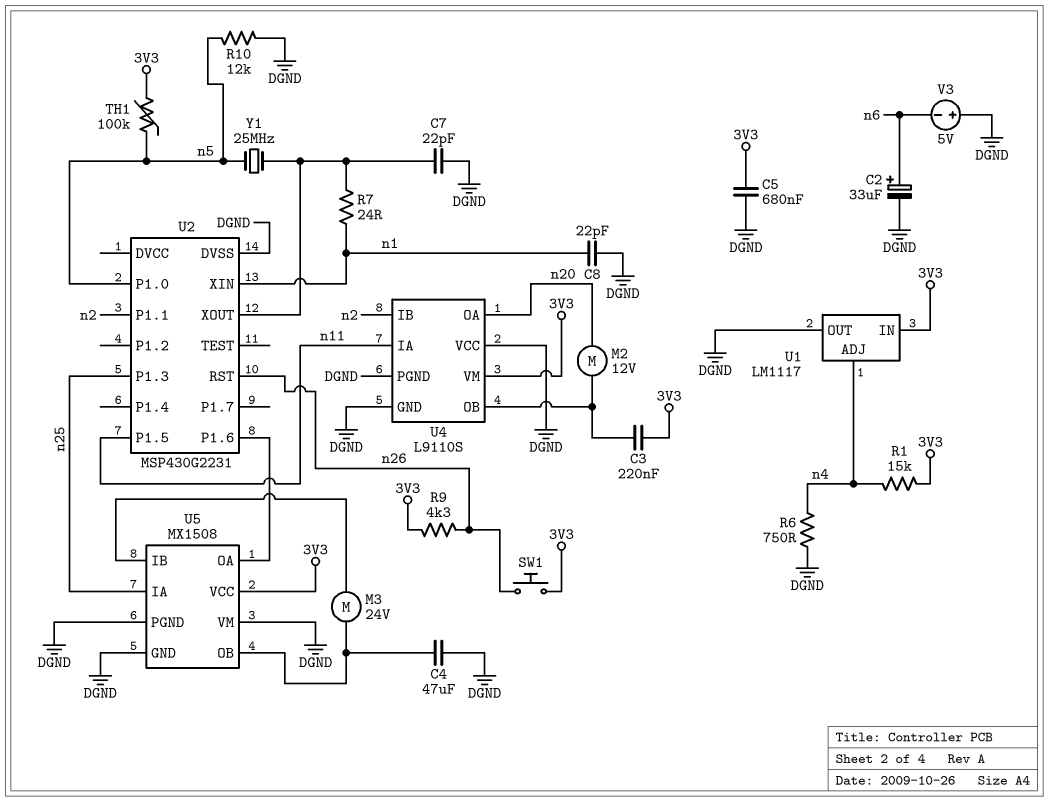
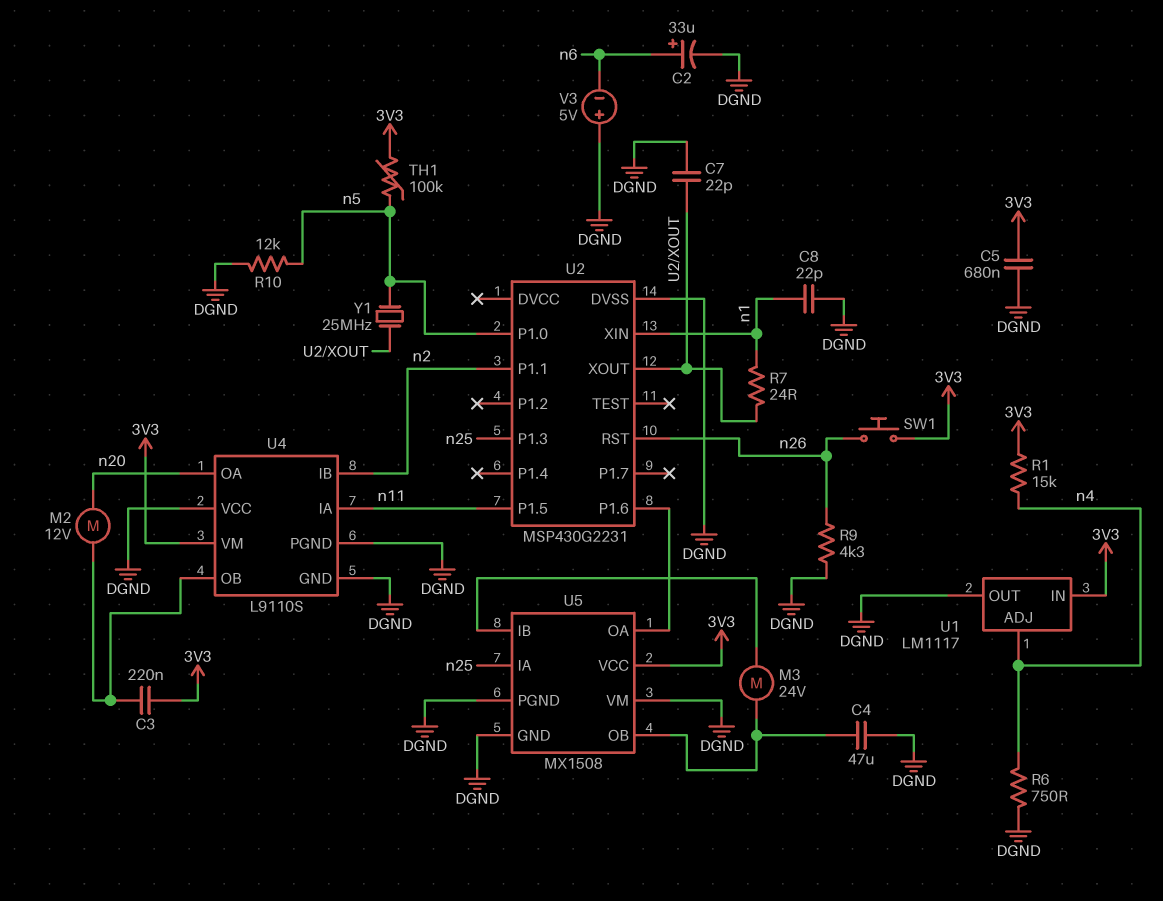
R9: 4.3k (3V3, n26) -> 4.3k (DGND, n26)

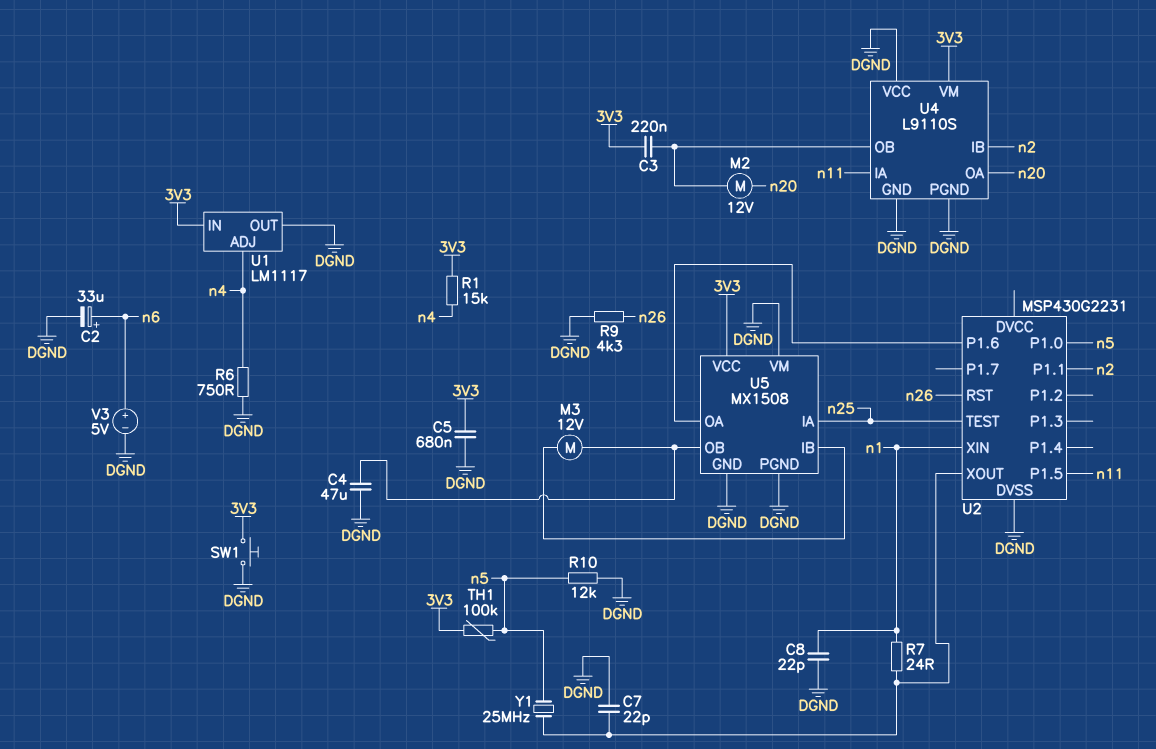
M3: motor 24V (U5/IB, U5/OB) -> motor 12V (U5/IB, U5/OB)
SW1: button (3V3, n26) -> button (3V3, DGND)
U2 pin P1.3: n25 -> none
U2 pin TEST: none -> n25
V3: 5V (plus DGND, minus n6) -> 5V (plus n6, minus DGND)

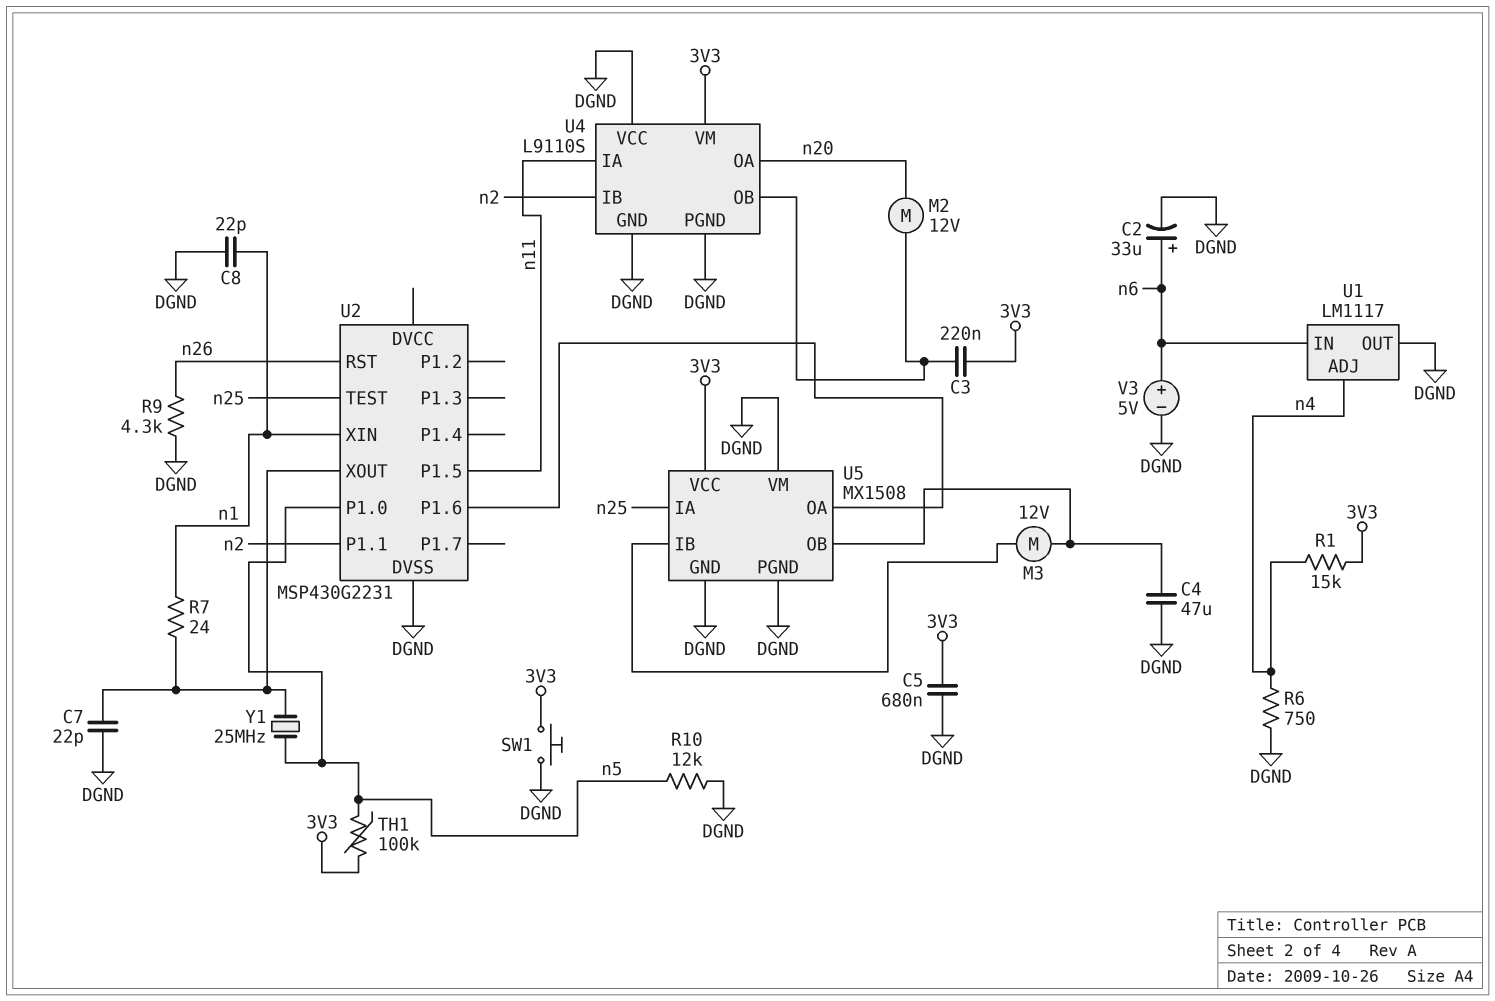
U1 pin IN: 3V3 -> n6

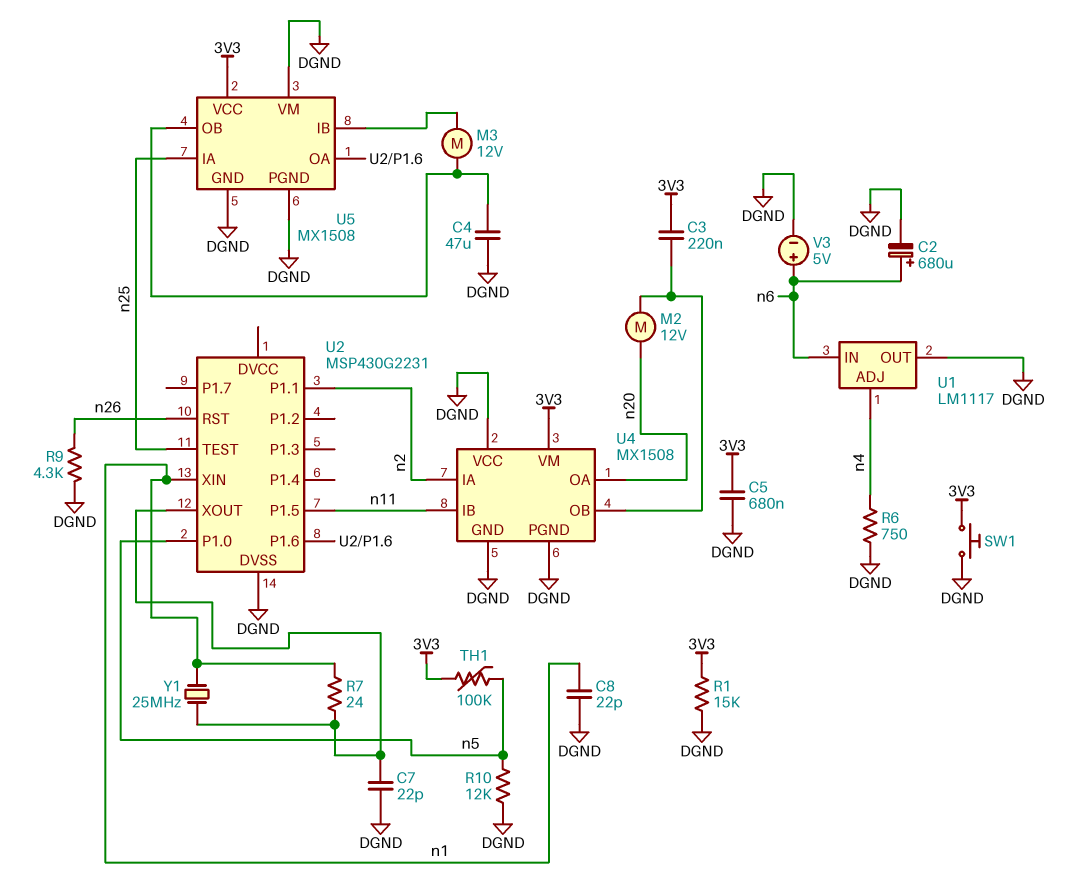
C2: 33uF (plus n6, minus DGND) -> 680uF (plus n6, minus DGND)
R1: 15k (3V3, n4) -> 15k (3V3, DGND)
U4: L9110S -> MX1508
U4 pin IA: n11 -> n2
U4 pin IB: n2 -> n11
Y1: 25MHz (U2/XOUT, n5) -> 25MHz (U2/XOUT, n1)

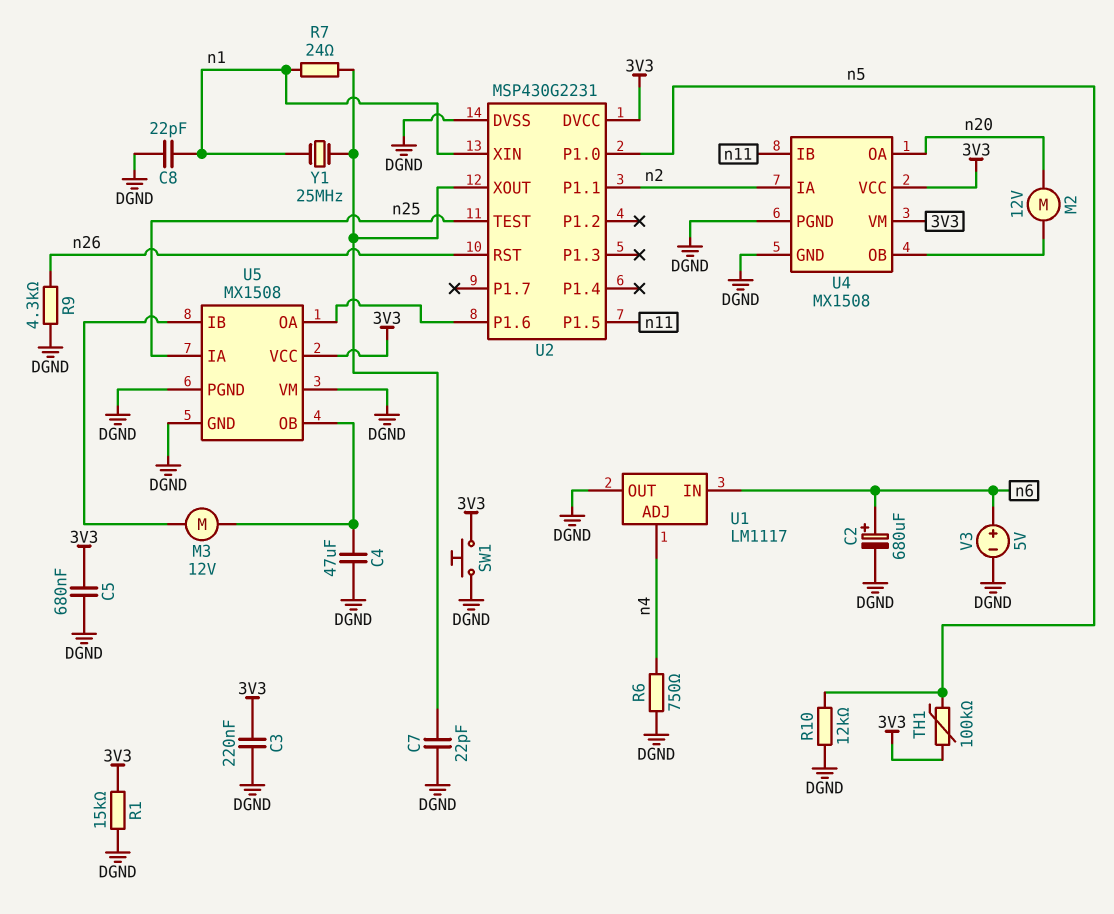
C3: 220nF (3V3, U4/OB) -> 220nF (3V3, DGND)
U2 pin DVCC: none -> 3V3
U4 pin VCC: DGND -> 3V3

